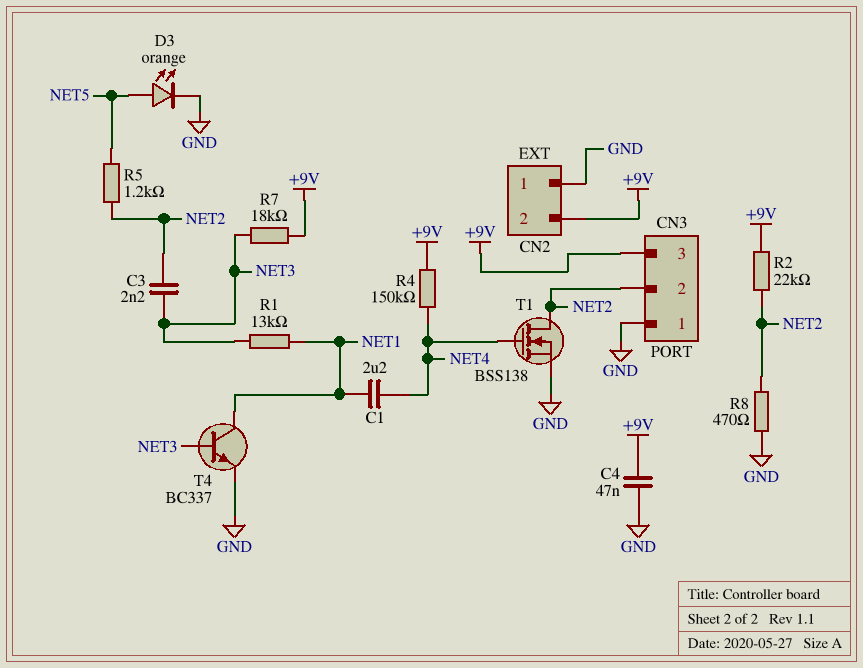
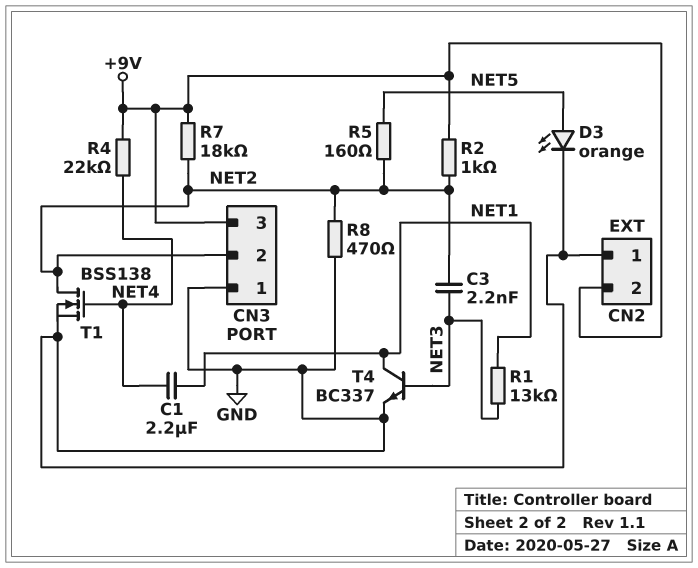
C4: 47nF (+9V, GND) -> none
R2: 22k (+9V, NET2) -> 1k (+9V, NET2)
R4: 150k (+9V, NET4) -> 22k (+9V, NET4)
R5: 1.2k (NET2, NET5) -> 160 (NET2, NET5)
R7: 18k (+9V, NET3) -> 18k (+9V, NET2)

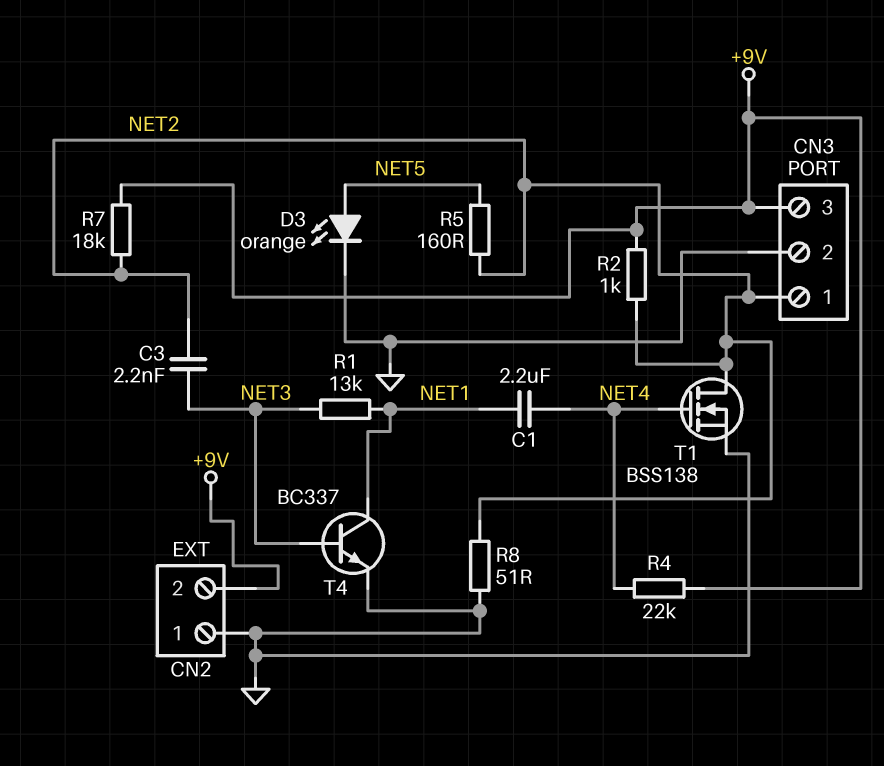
CN3 pin 1: GND -> NET2
CN3 pin 2: NET2 -> GND
R8: 470 (GND, NET2) -> 51 (GND, NET2)

